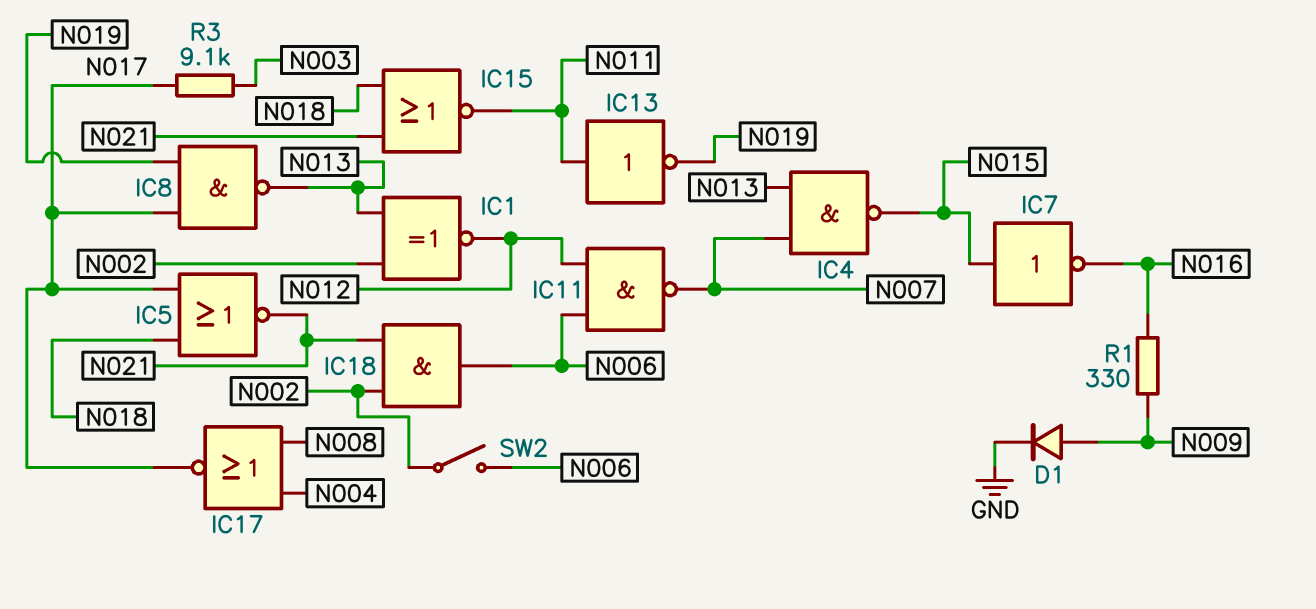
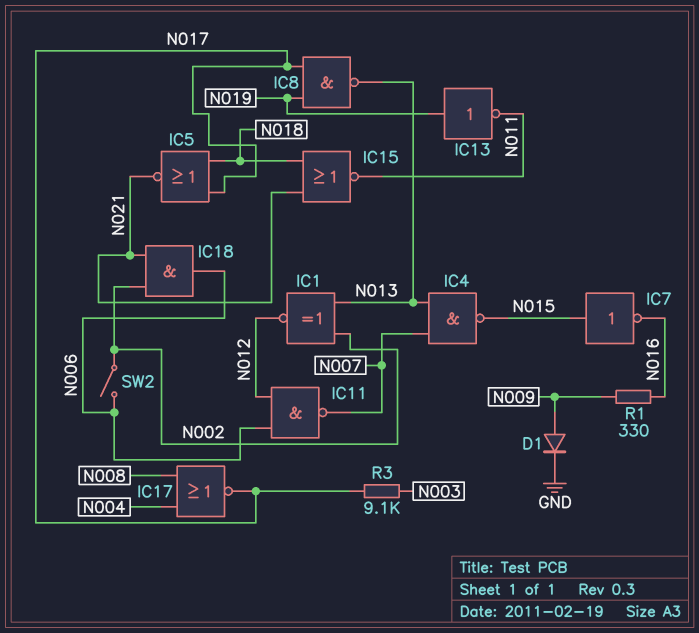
IC13: NOT (in N011, out N019) -> NOT (in N019, out N011)

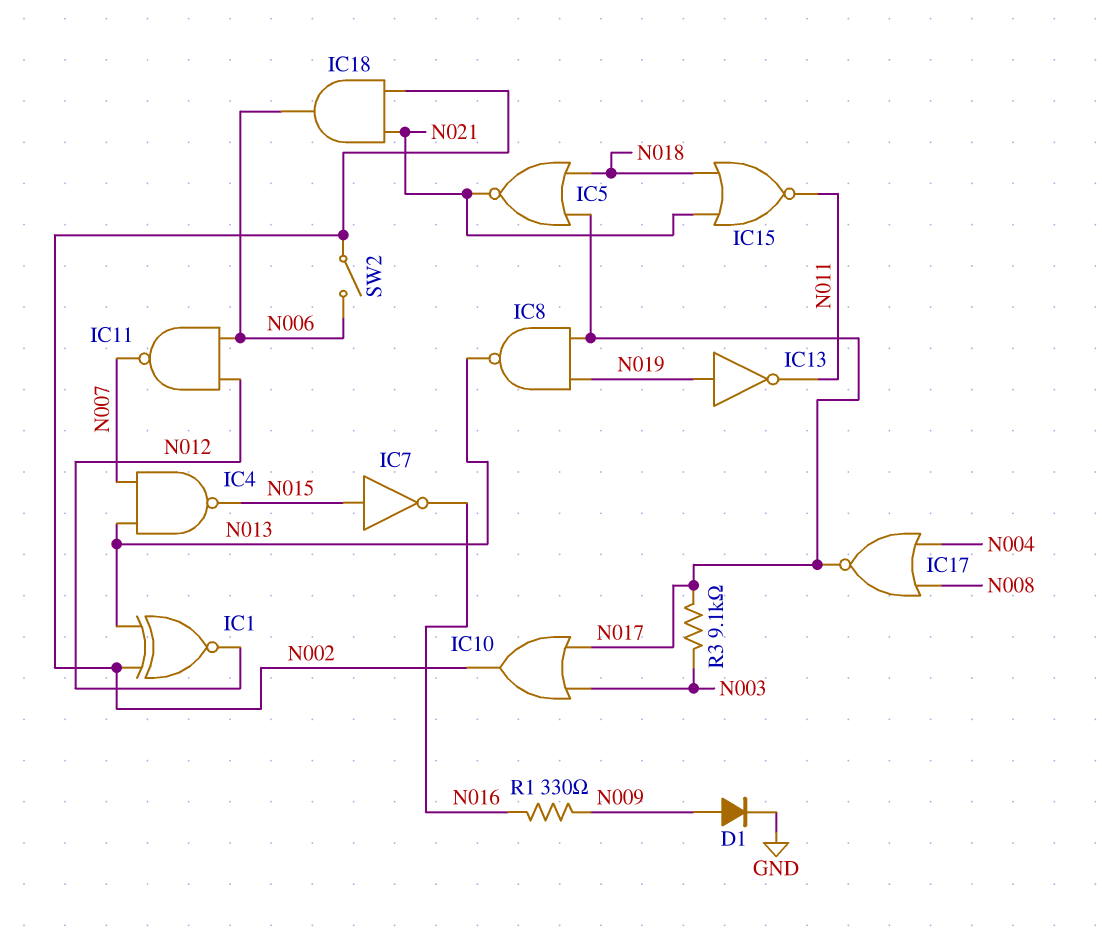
IC10: none -> OR (in N003, in N017, out N002)

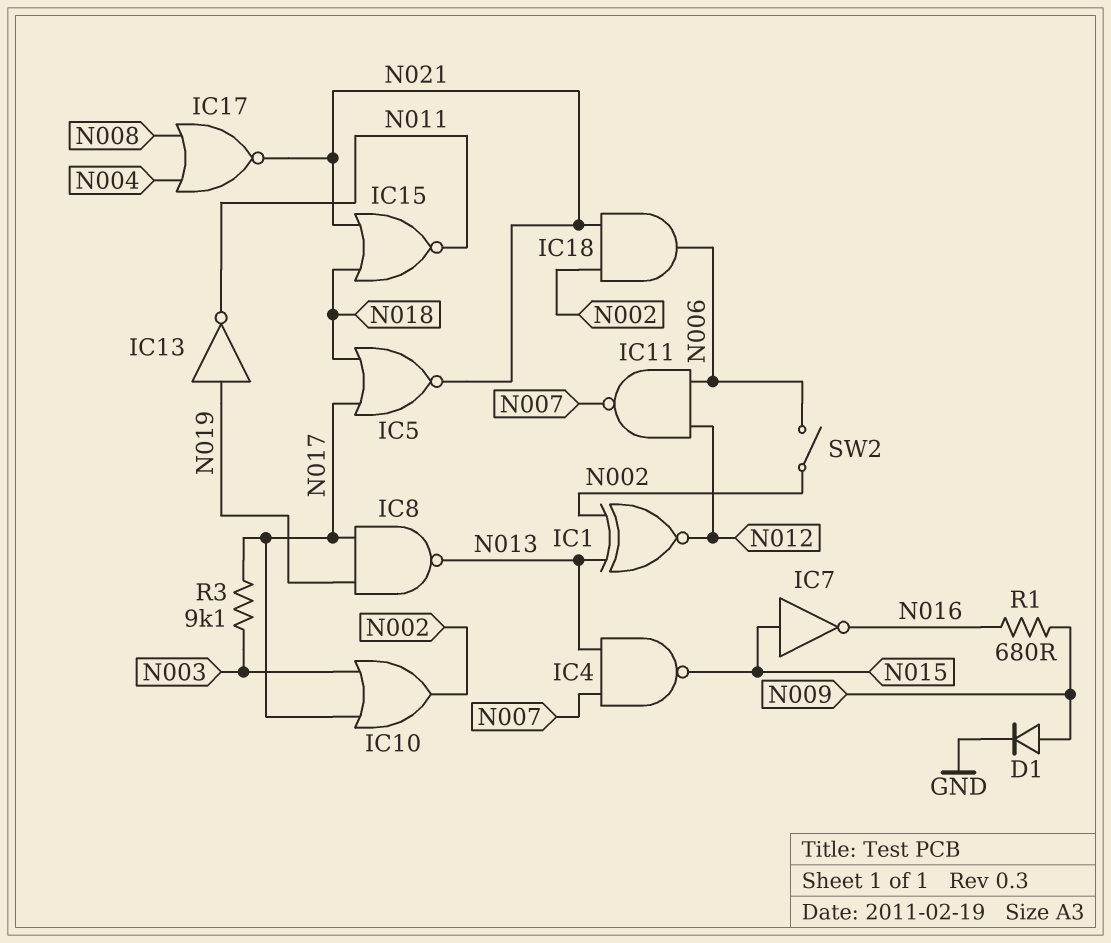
IC17: NOR (in N004, in N008, out N017) -> NOR (in N004, in N008, out N021)
R1: 330 (N009, N016) -> 680 (N009, N016)

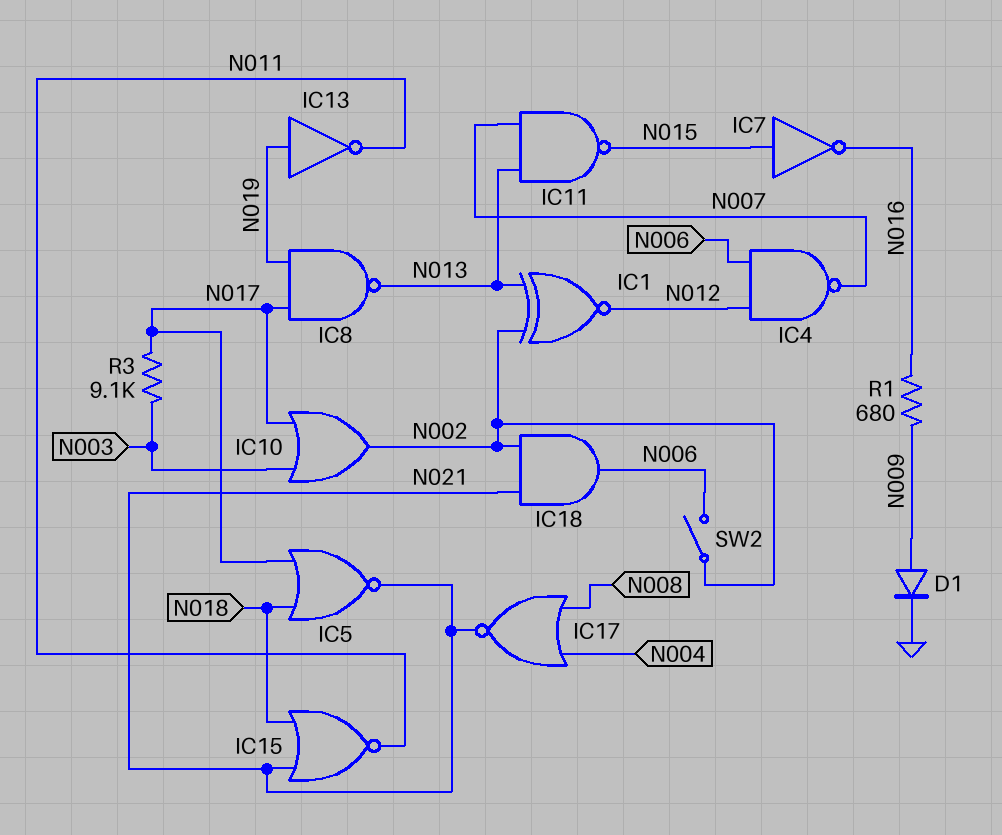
IC4: NAND (in N007, in N013, out N015) -> NAND (in N006, in N012, out N007)
IC11: NAND (in N006, in N012, out N007) -> NAND (in N007, in N013, out N015)

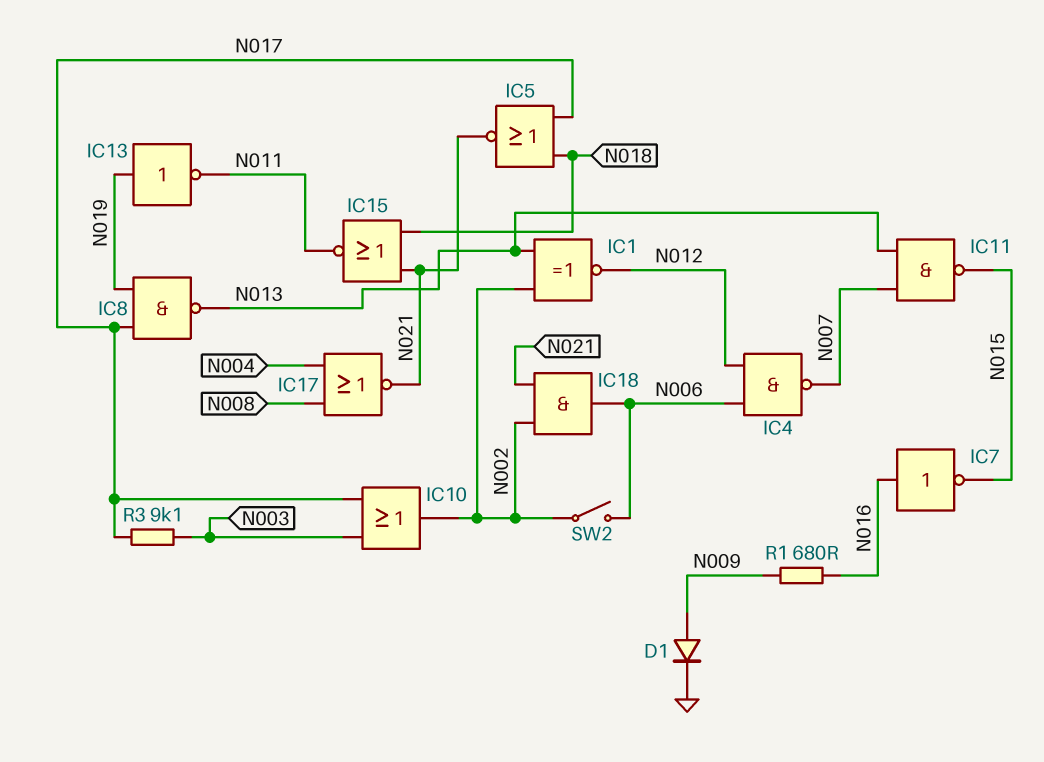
IC7: NOT (in N015, out N016) -> NOT (in N016, out N015)

